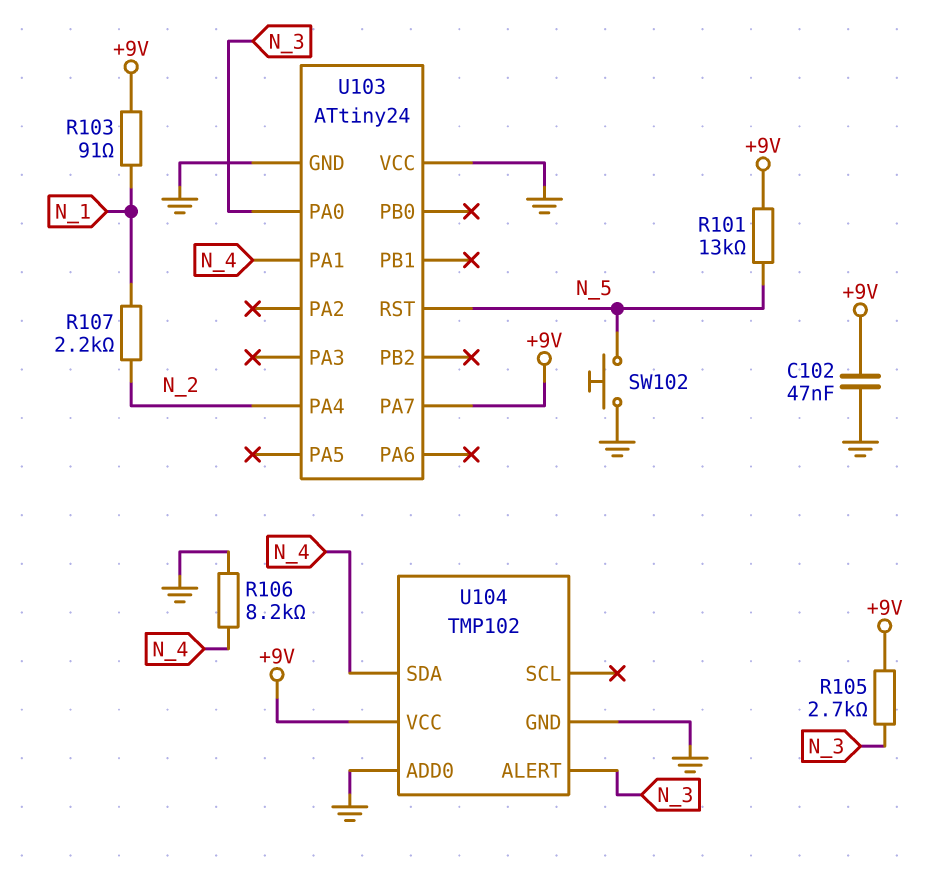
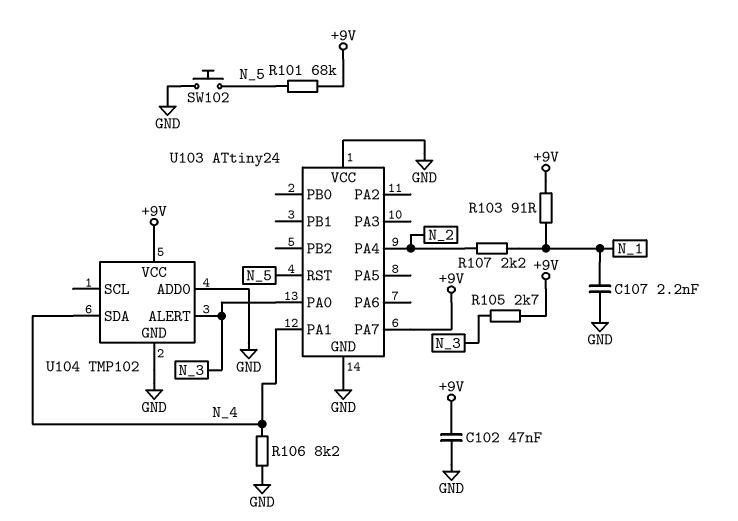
C107: none -> 2.2nF (GND, N_1)
R101: 13k (+9V, N_5) -> 68k (+9V, N_5)

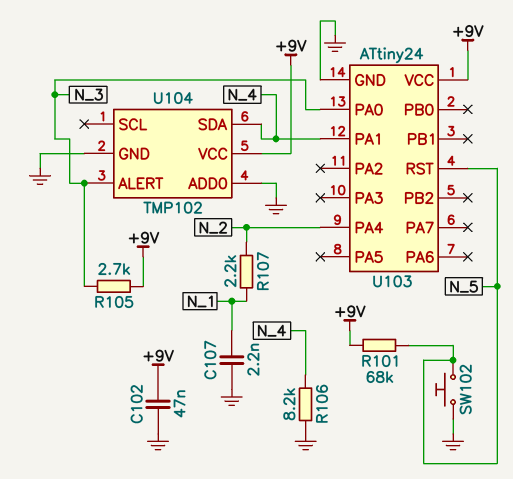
R103: 91 (+9V, N_1) -> none
U103 pin PA7: +9V -> none
U103 pin VCC: GND -> +9V

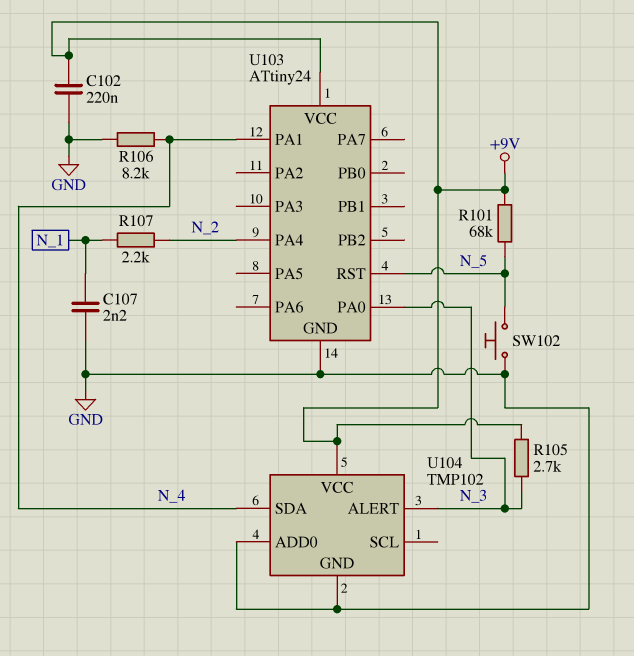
C102: 47nF (+9V, GND) -> 220nF (+9V, GND)

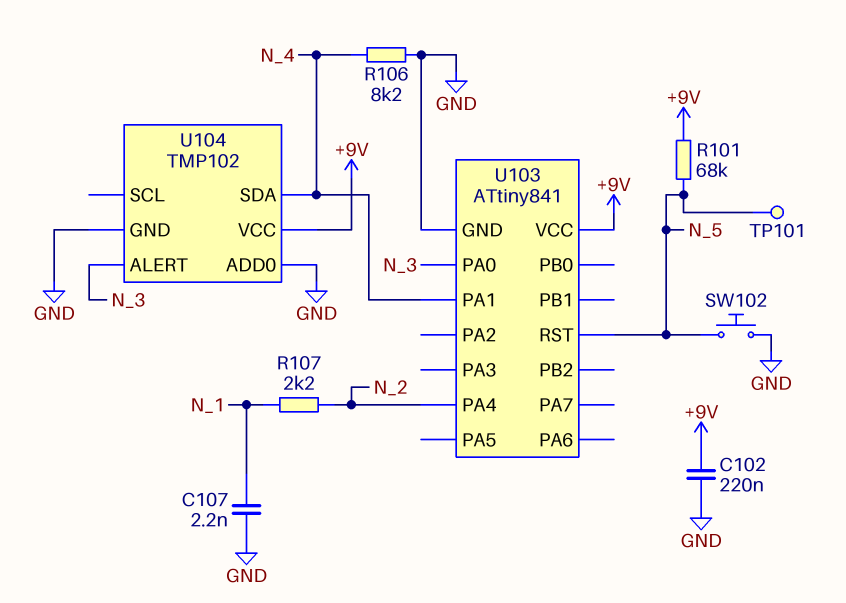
R105: 2.7k (+9V, N_3) -> none
TP101: none -> test point (N_5)
U103: ATtiny24 -> ATtiny841

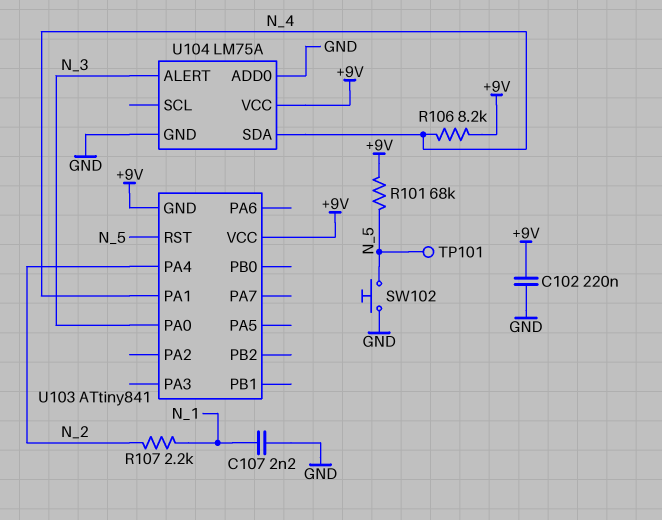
R106: 8.2k (GND, N_4) -> 8.2k (+9V, N_4)
U103 pin GND: GND -> +9V
U104: TMP102 -> LM75A

